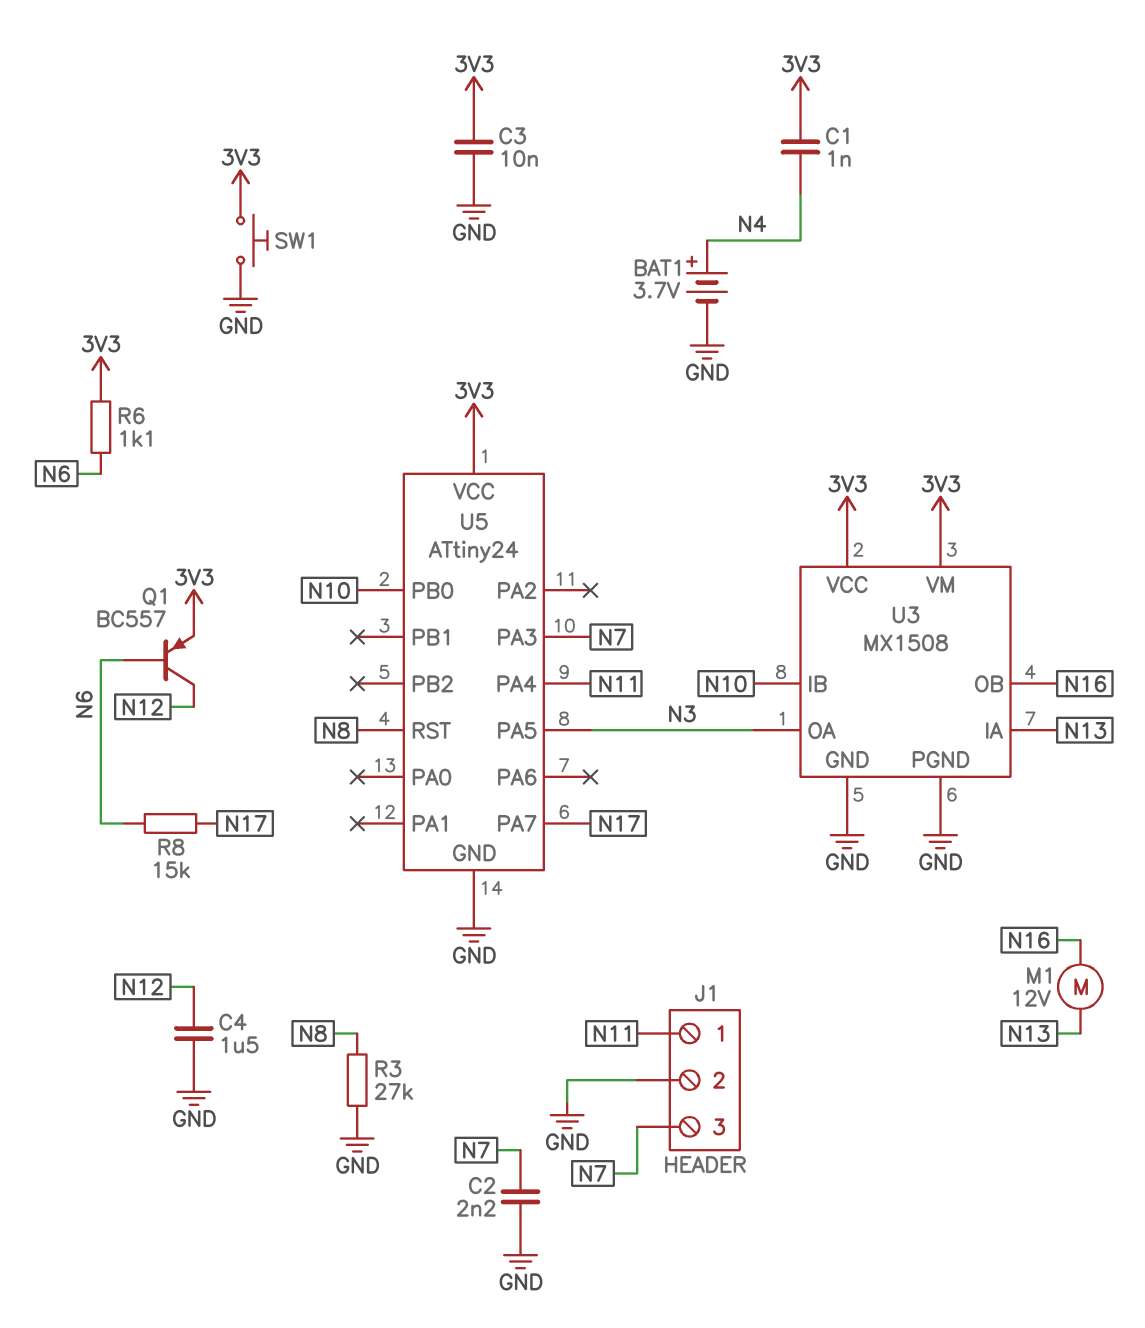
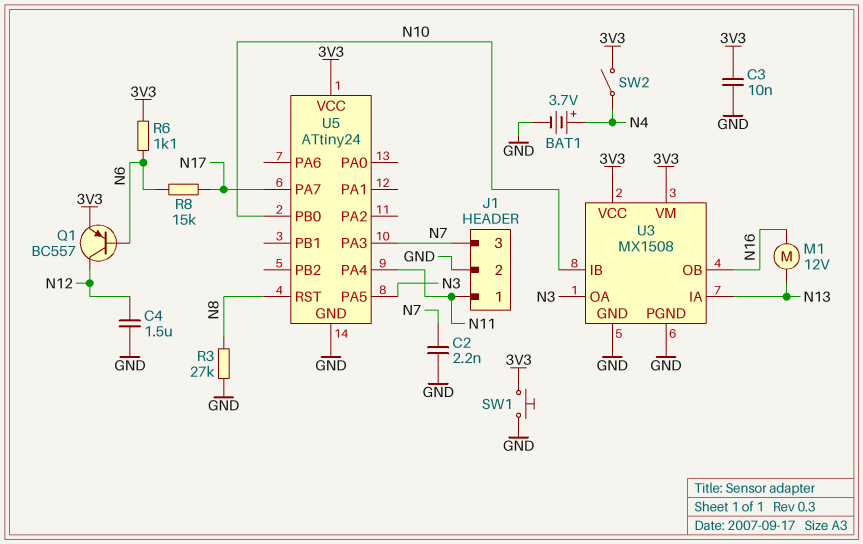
C1: 1nF (3V3, N4) -> none
SW2: none -> switch (3V3, N4)

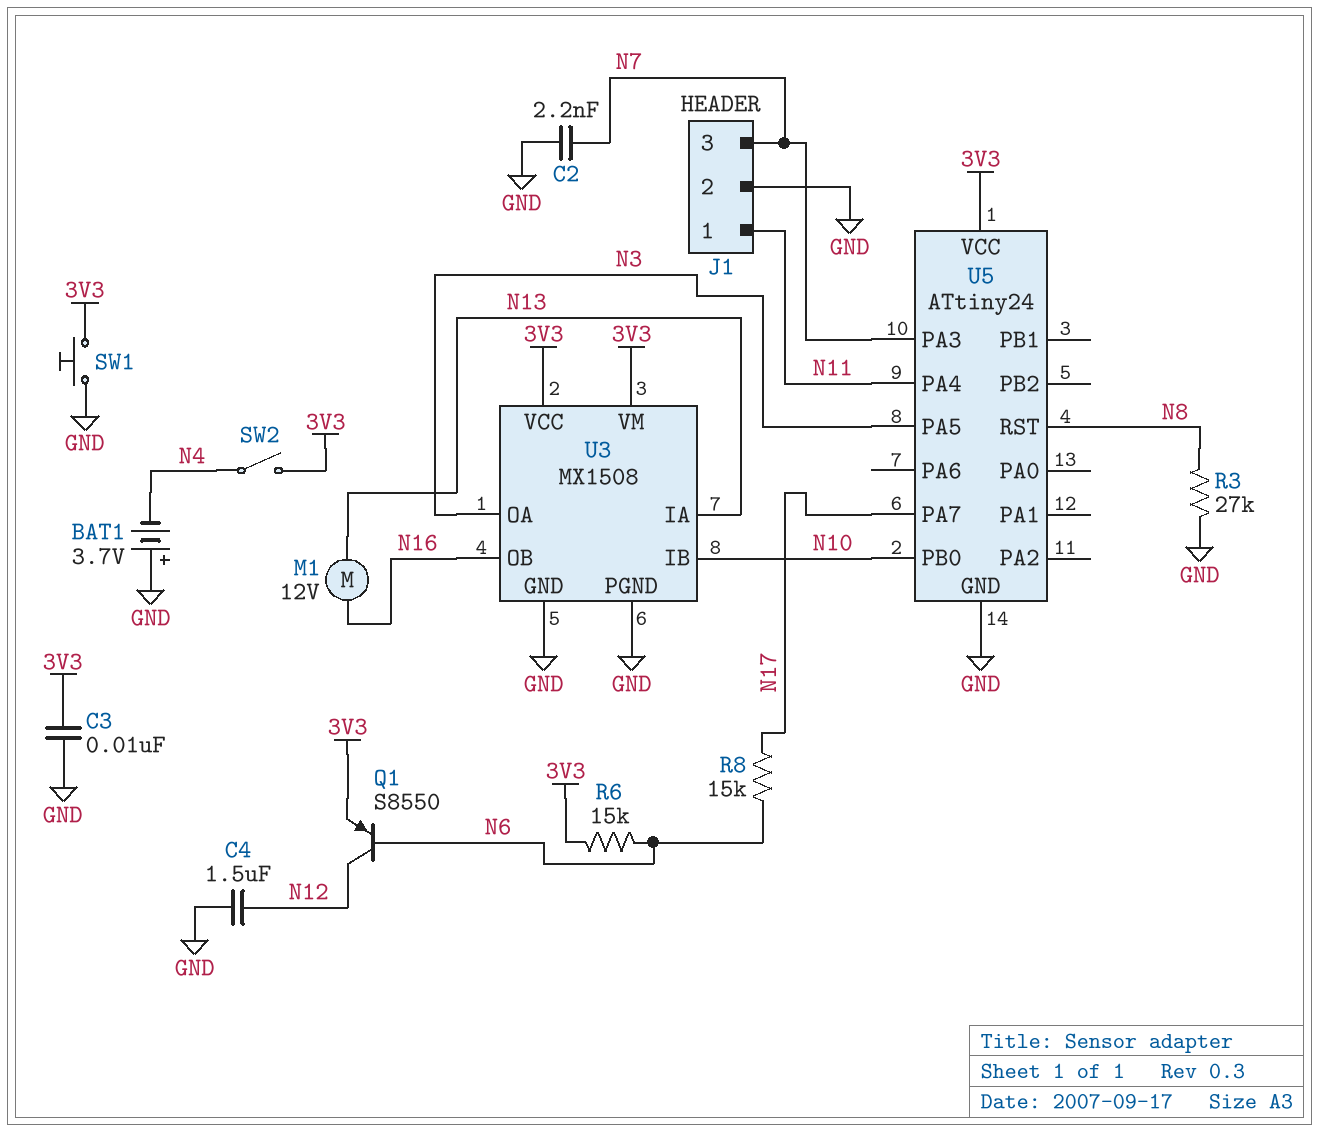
BAT1: 3.7V (plus N4, minus GND) -> 3.7V (plus GND, minus N4)
Q1: PNP BC557 (B N6, C N12, E 3V3) -> PNP S8550 (B N6, C N12, E 3V3)
R6: 1.1k (3V3, N6) -> 15k (3V3, N6)

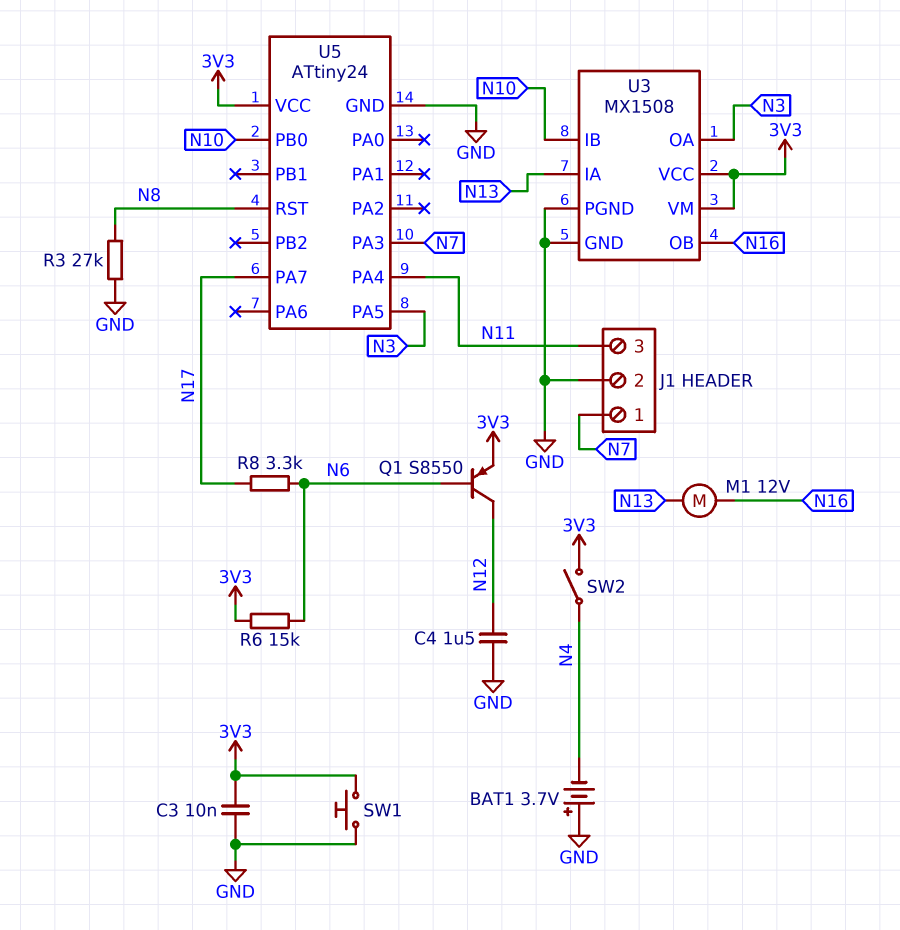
C2: 2.2nF (GND, N7) -> none
J1 pin 1: N11 -> N7
J1 pin 3: N7 -> N11
R8: 15k (N6, N17) -> 3.3k (N6, N17)

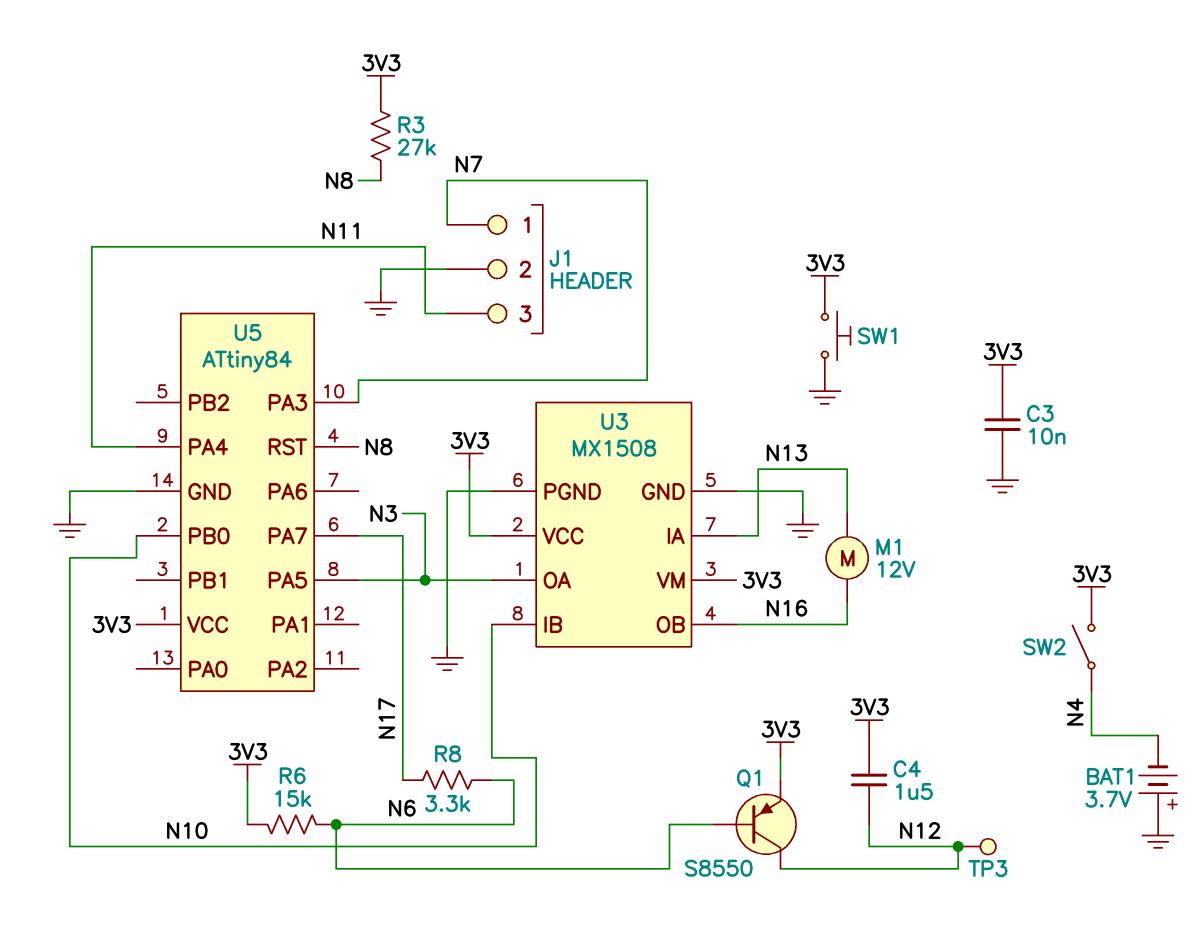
C4: 1.5uF (GND, N12) -> 1.5uF (3V3, N12)
R3: 27k (GND, N8) -> 27k (3V3, N8)
TP3: none -> test point (N12)
U5: ATtiny24 -> ATtiny84

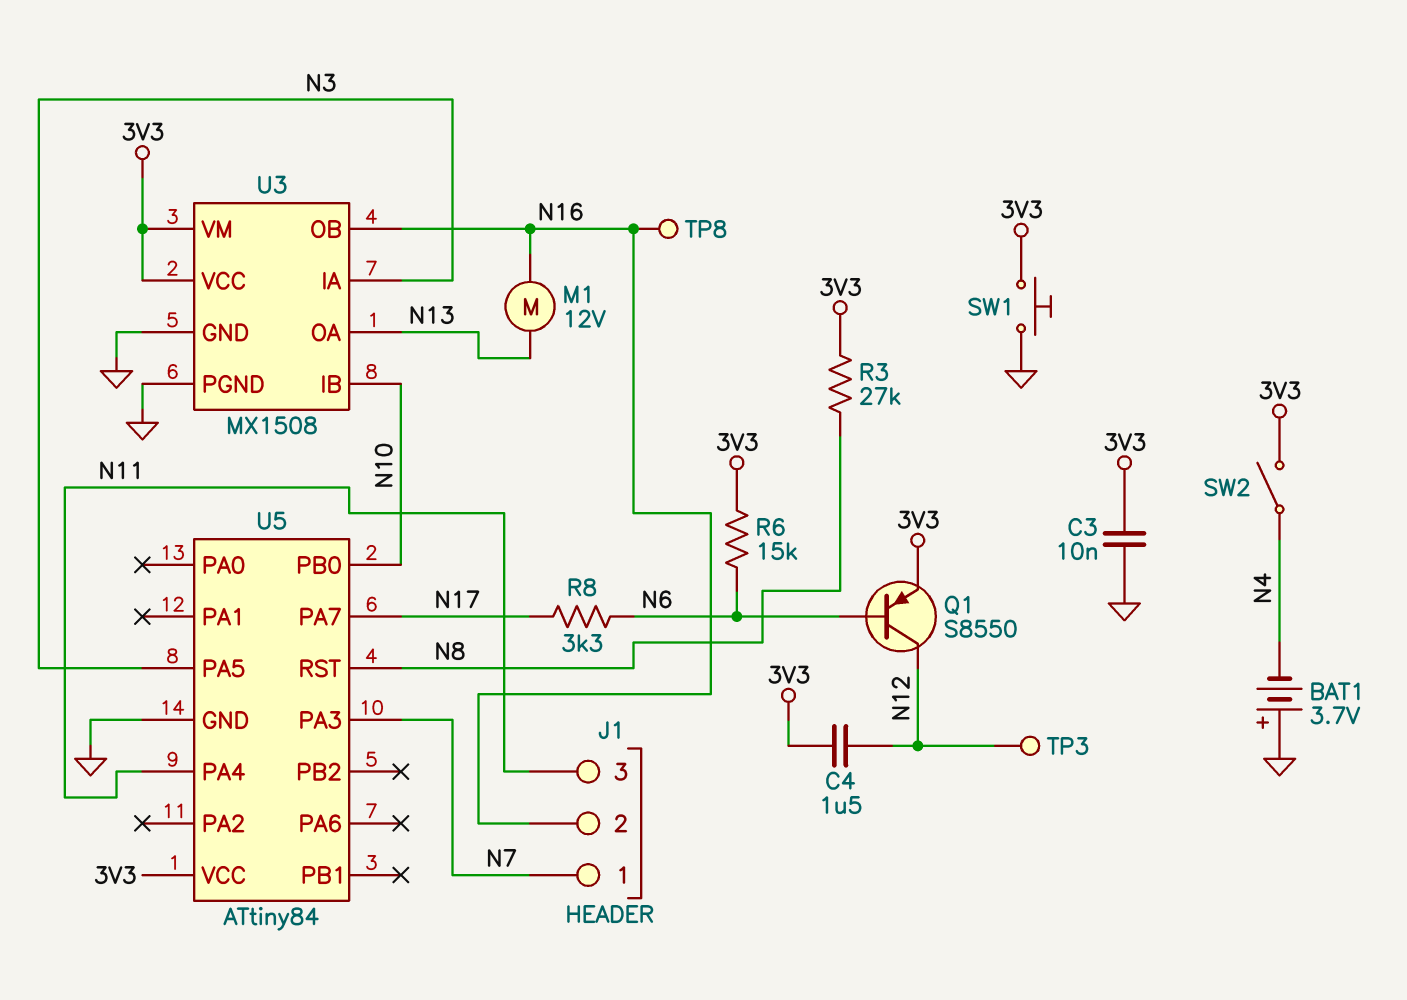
J1 pin 2: GND -> N16
TP8: none -> test point (N16)
U3 pin IA: N13 -> N3
U3 pin OA: N3 -> N13

